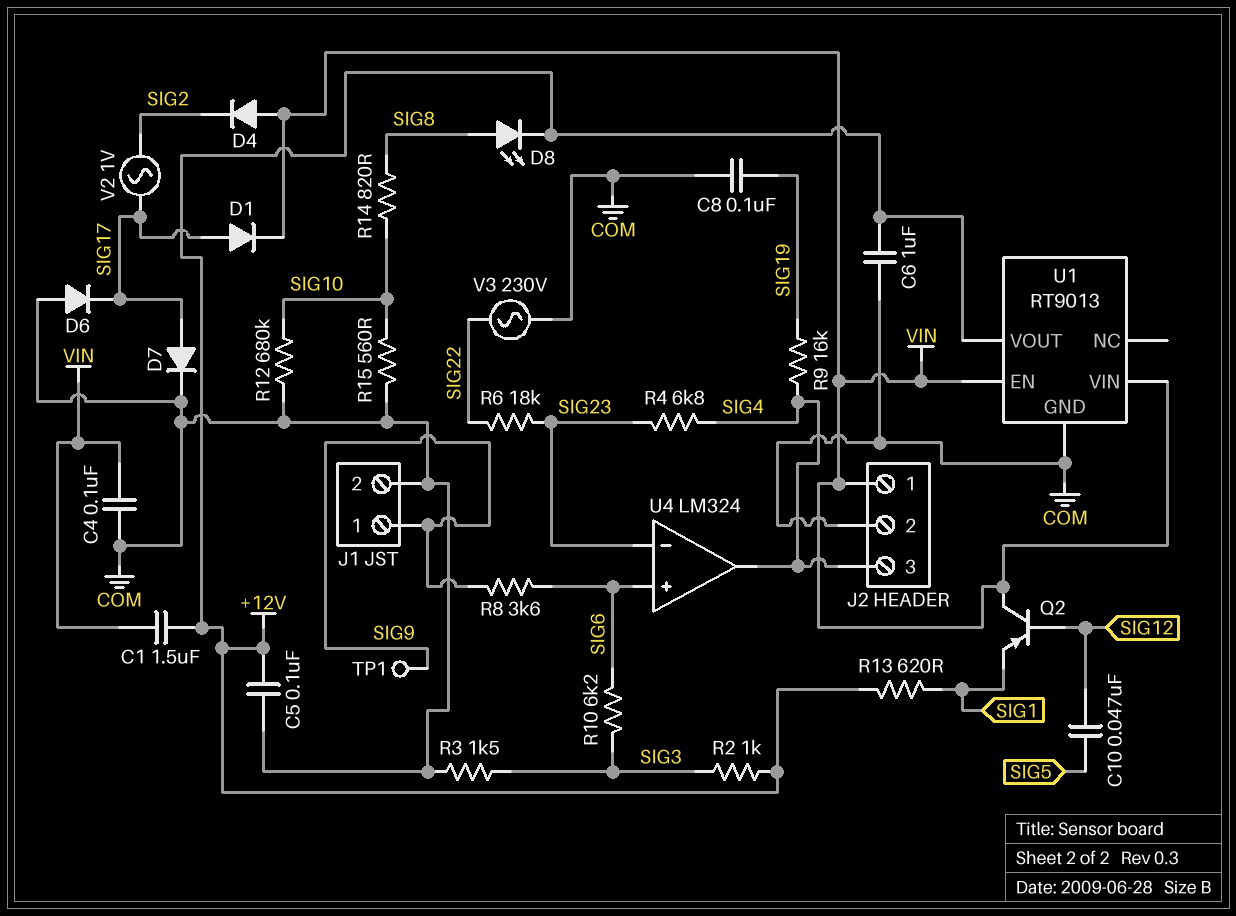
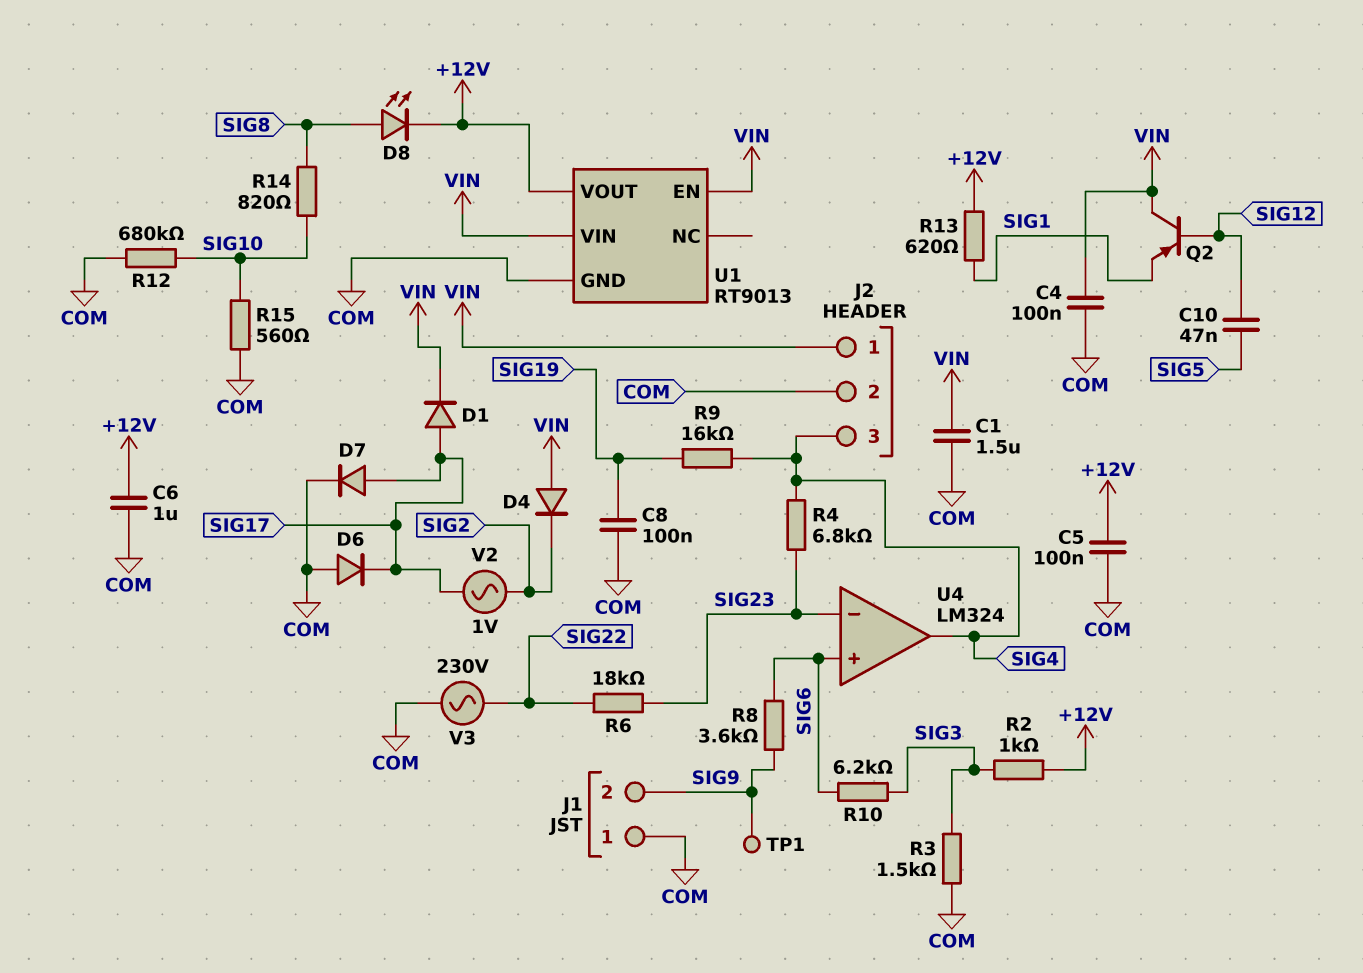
C1: 1.5uF (+12V, VIN) -> 1.5uF (COM, VIN)
J1 pin 1: SIG9 -> COM
J1 pin 2: COM -> SIG9

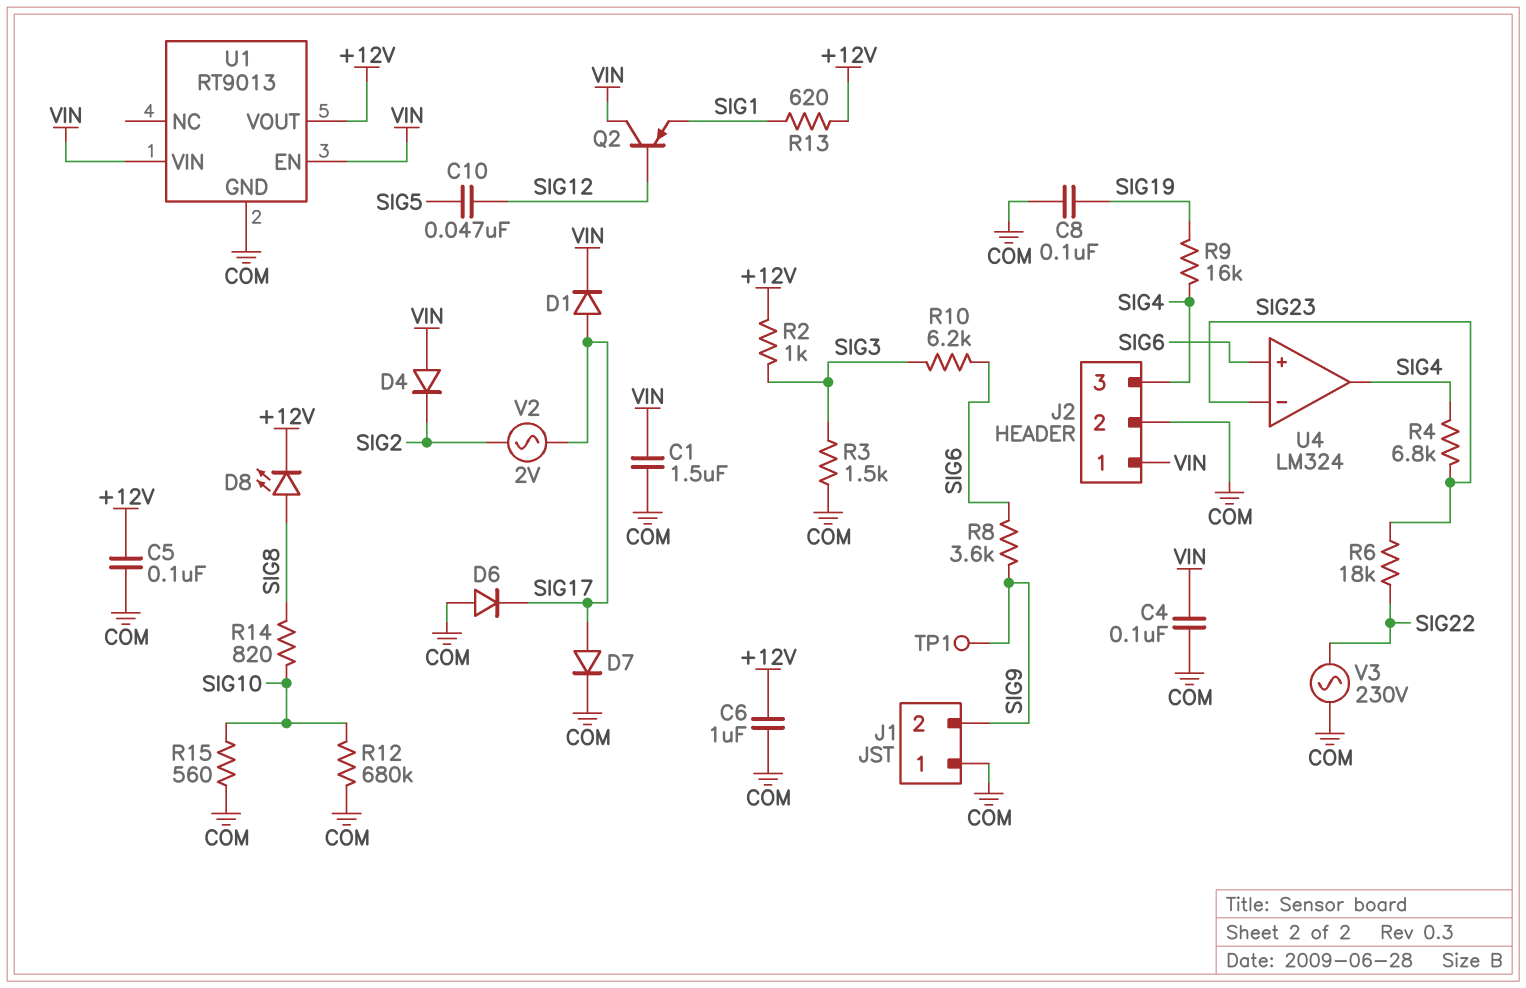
V2: AC 1V (SIG2, SIG17) -> AC 2V (SIG2, SIG17)

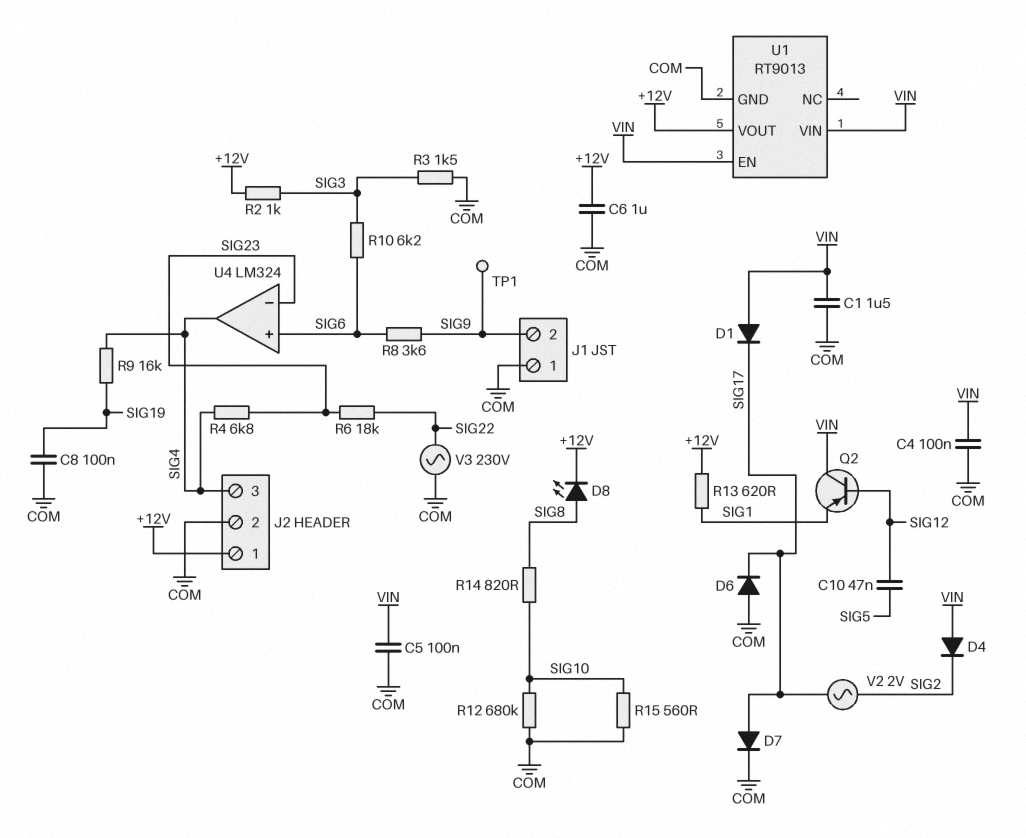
C5: 100nF (+12V, COM) -> 100nF (COM, VIN)
D1: diode (A SIG17, K VIN) -> diode (A VIN, K SIG17)
J2 pin 1: VIN -> +12V

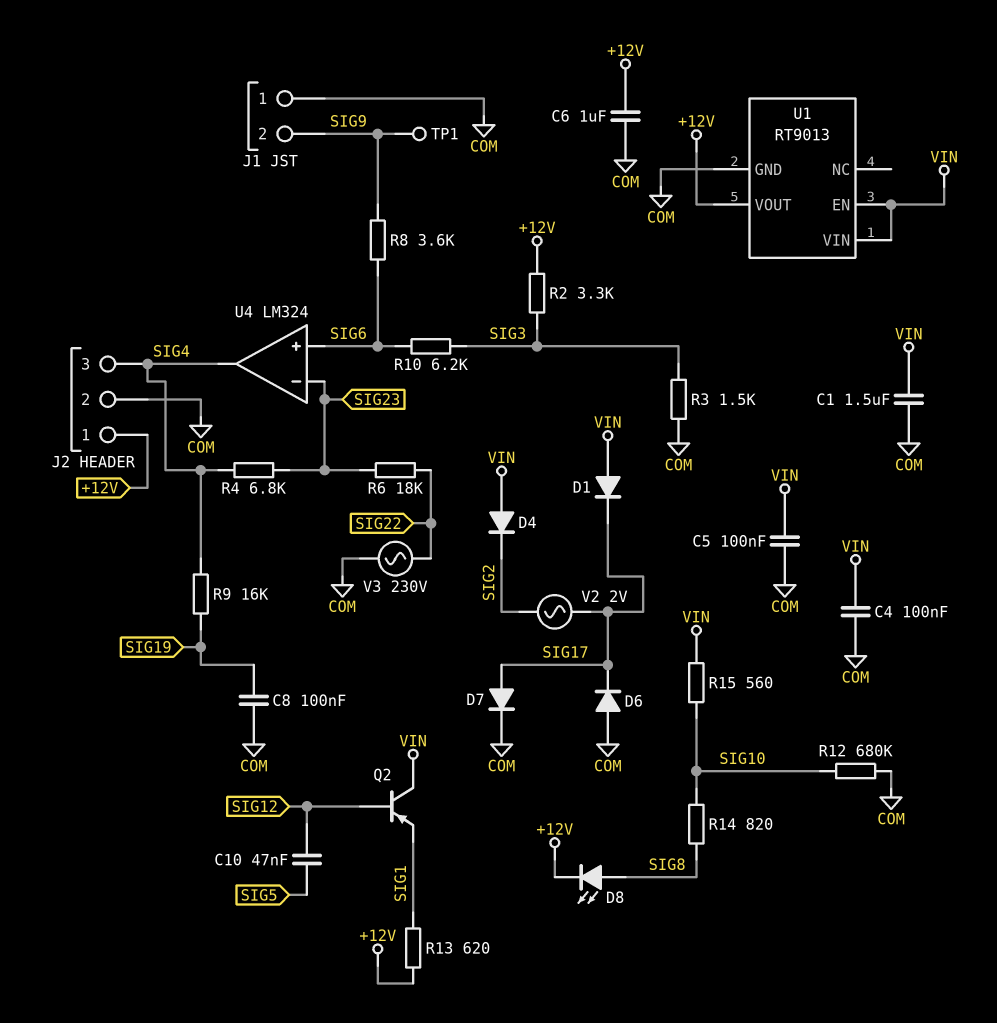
R2: 1k (+12V, SIG3) -> 3.3k (+12V, SIG3)
R15: 560 (COM, SIG10) -> 560 (SIG10, VIN)

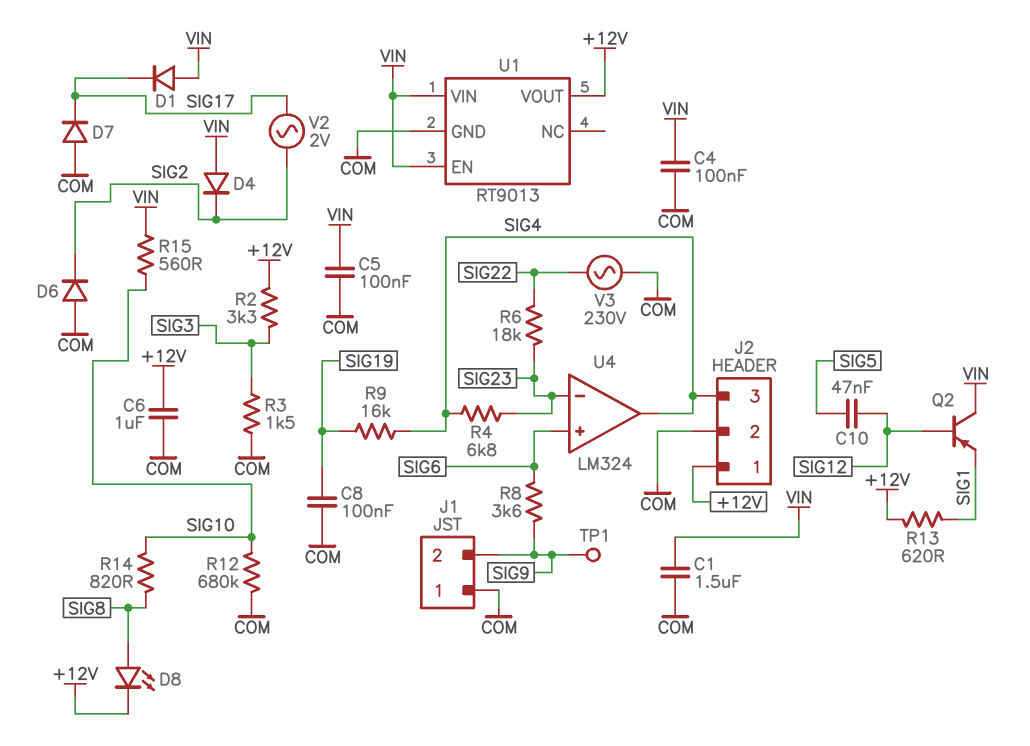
D6: diode (A COM, K SIG17) -> diode (A COM, K SIG2)
D7: diode (A SIG17, K COM) -> diode (A COM, K SIG17)
R10: 6.2k (SIG3, SIG6) -> none

